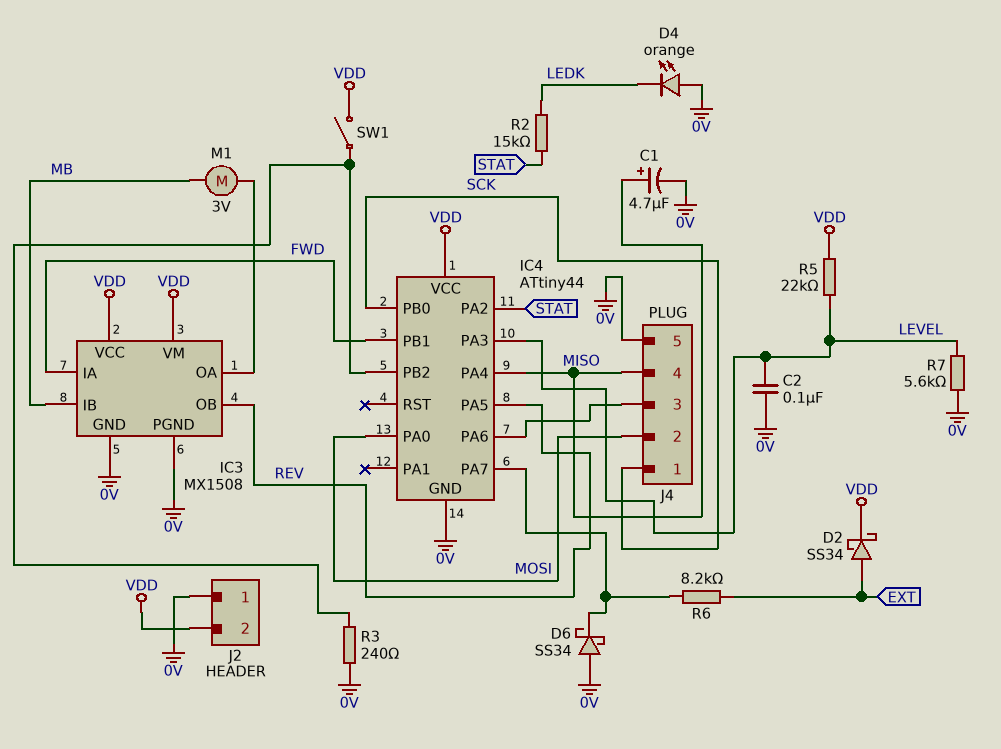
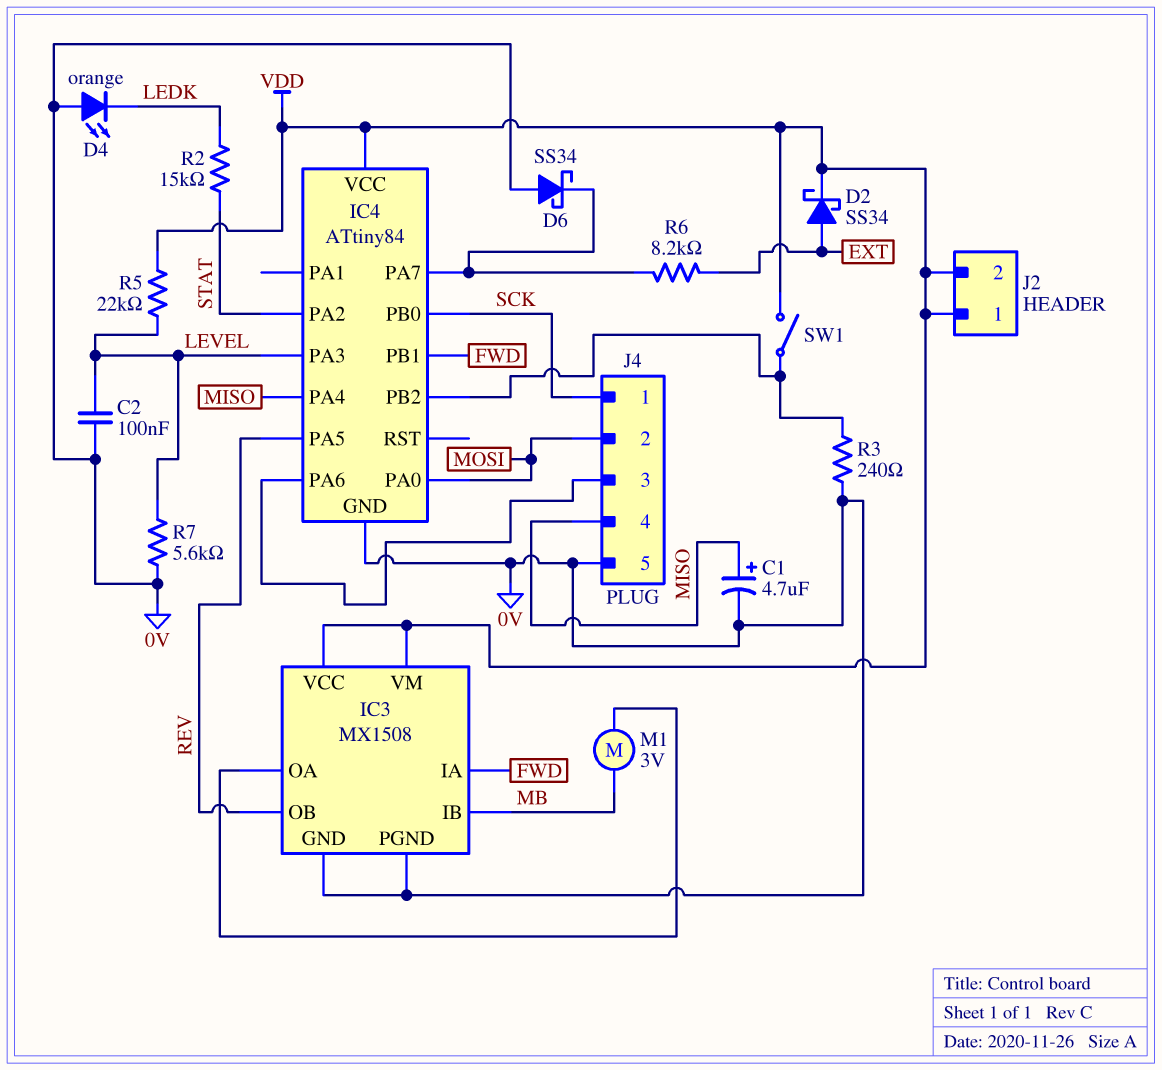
IC4: ATtiny44 -> ATtiny84
J2 pin 1: 0V -> VDD

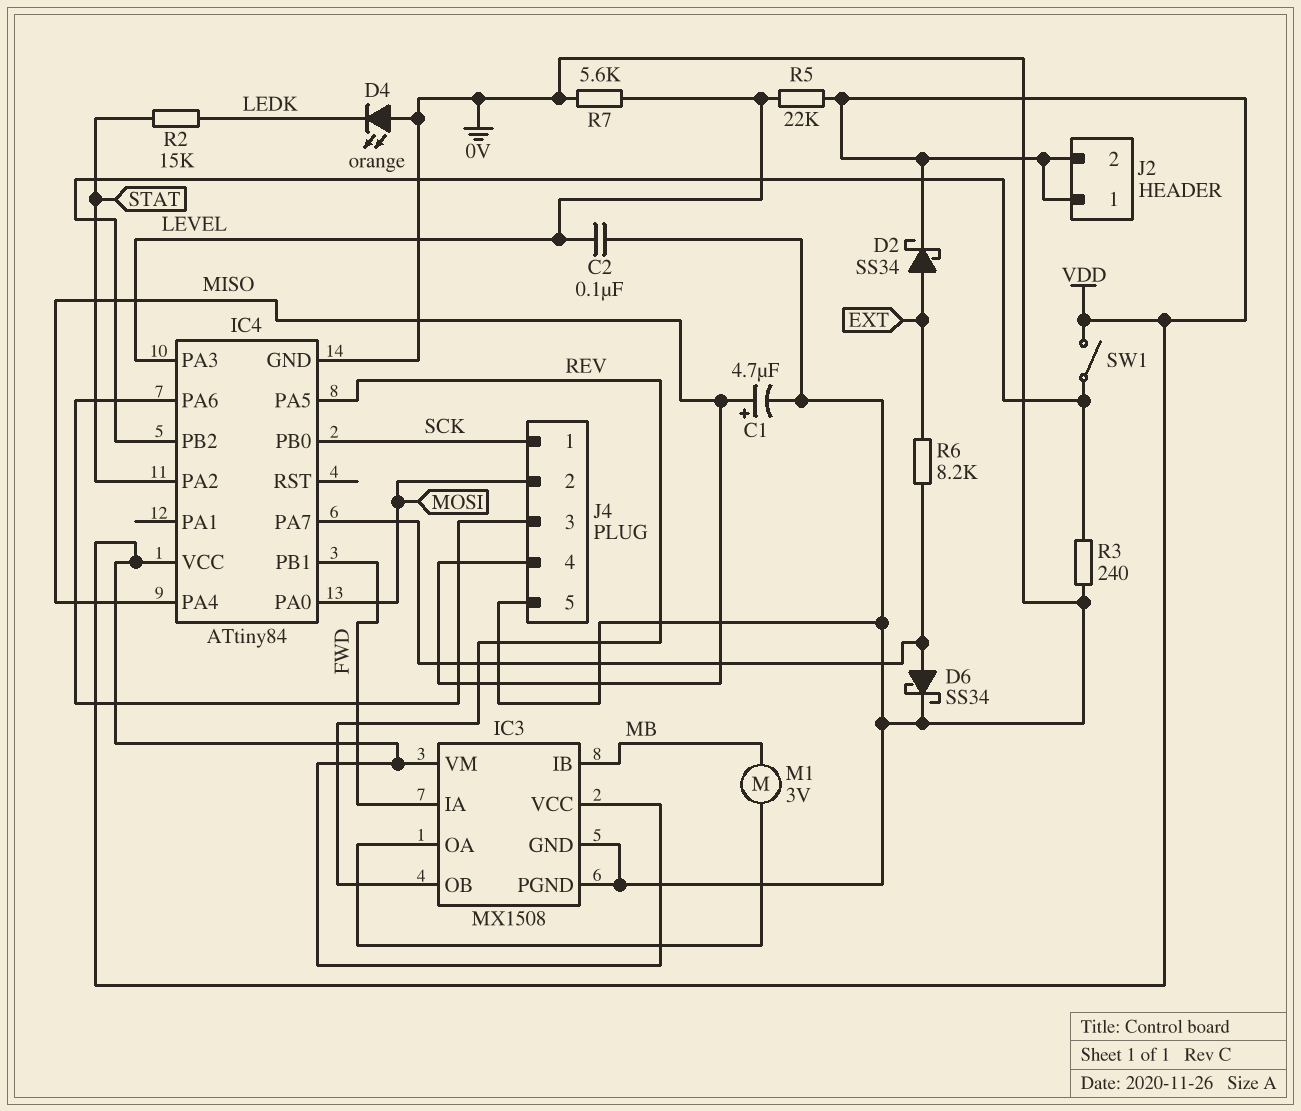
D6: schottky SS34 (A 0V, K IC4/PA7) -> schottky SS34 (A IC4/PA7, K 0V)

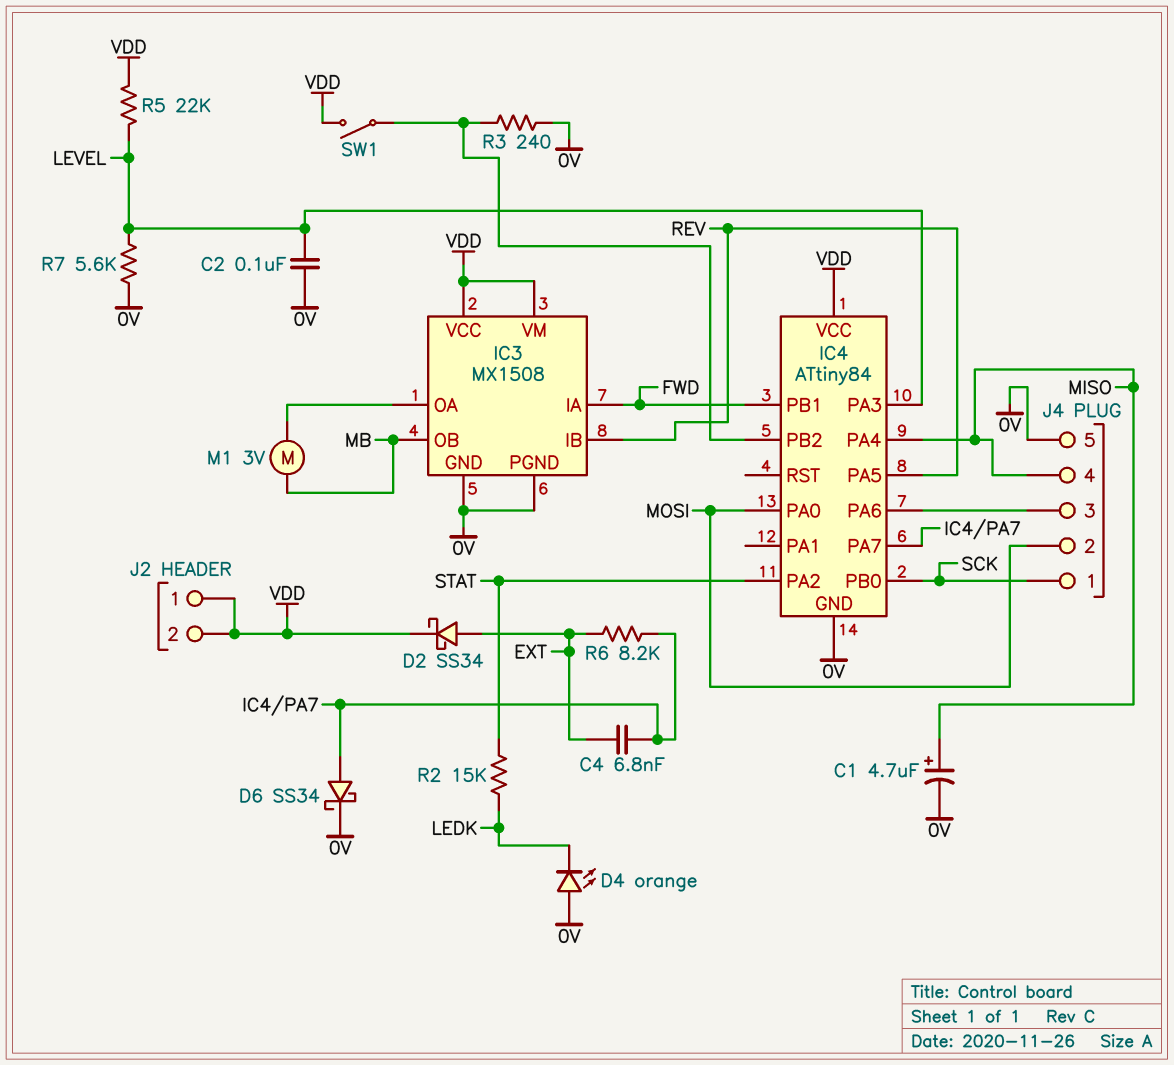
C4: none -> 6.8nF (EXT, IC4/PA7)
IC3 pin IB: MB -> REV
IC3 pin OB: REV -> MB

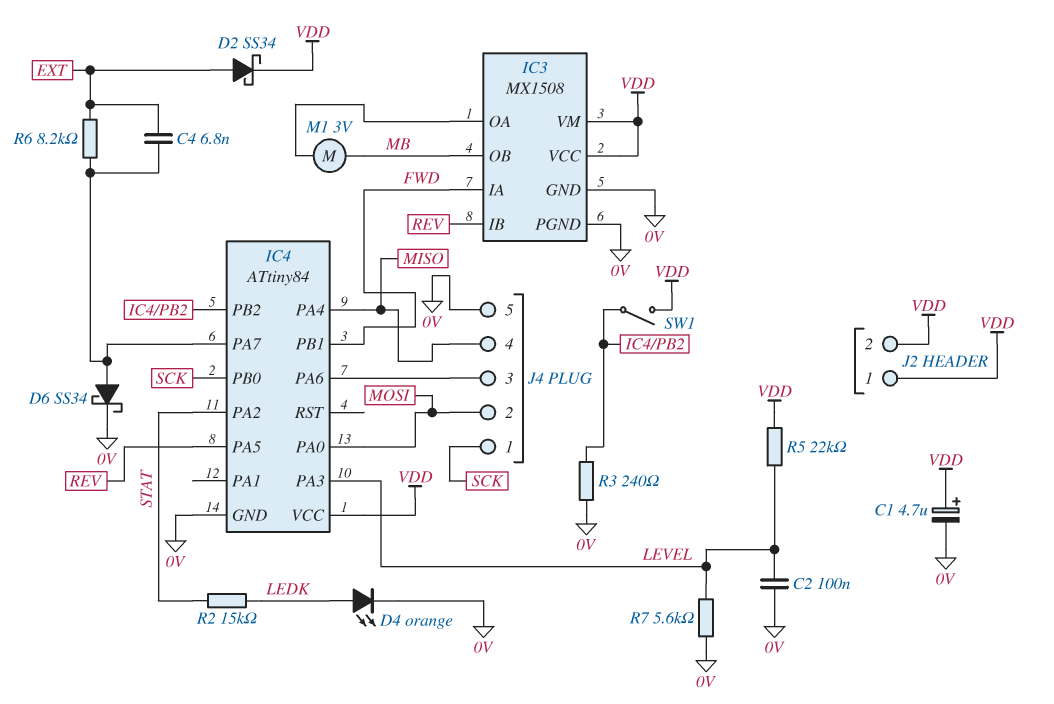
C1: 4.7uF (plus MISO, minus 0V) -> 4.7uF (plus VDD, minus 0V)
D4: LED orange (A 0V, K LEDK) -> LED orange (A LEDK, K 0V)

